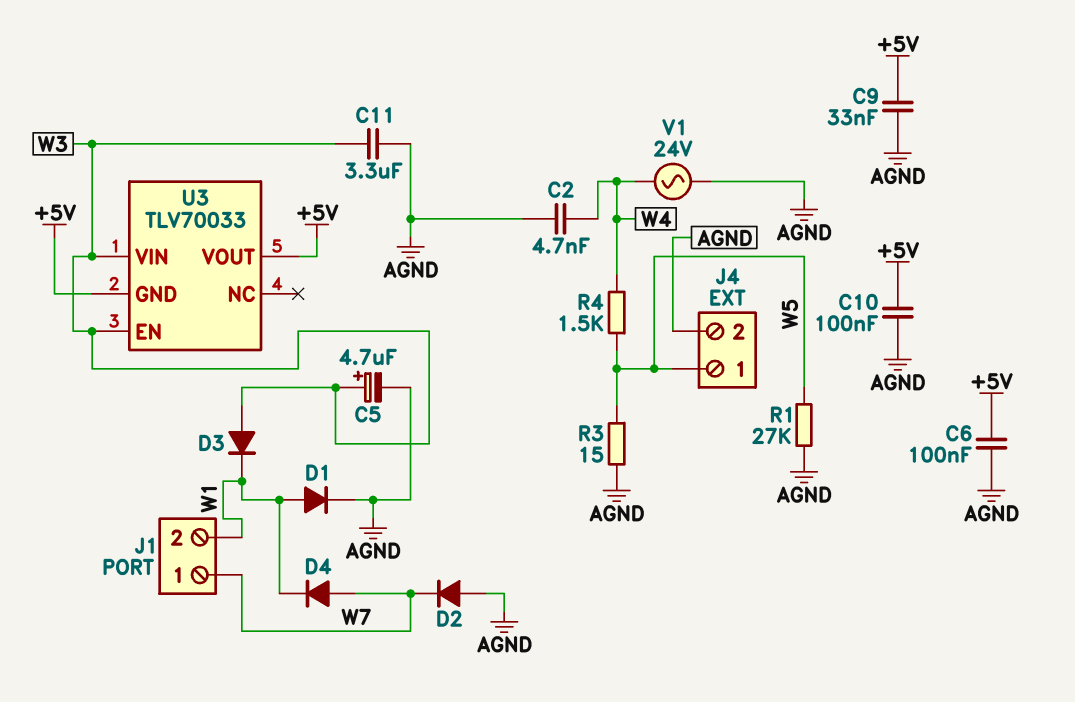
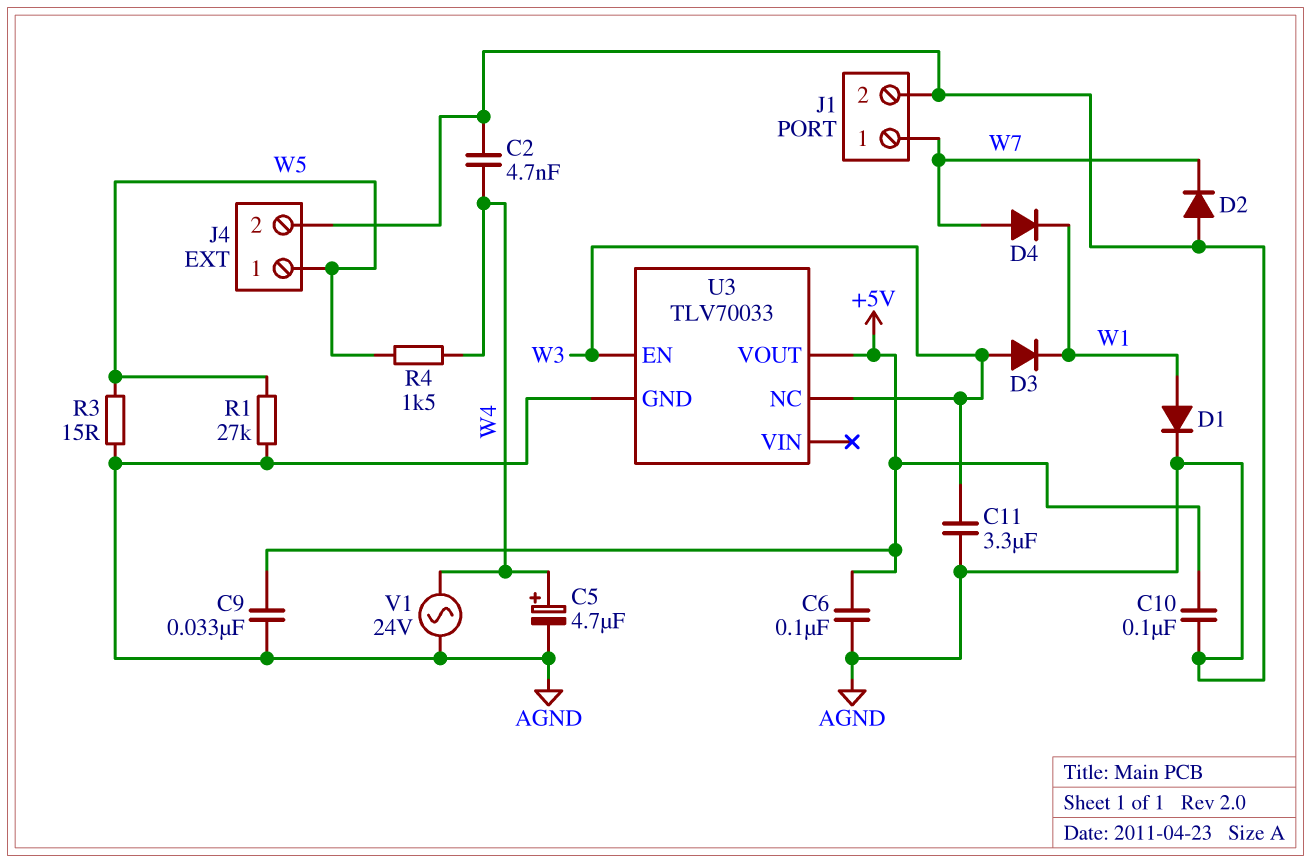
C5: 4.7uF (plus W3, minus AGND) -> 4.7uF (plus W4, minus AGND)
J1 pin 2: W1 -> AGND
U3 pin GND: +5V -> AGND
U3 pin NC: none -> W3
U3 pin VIN: W3 -> none

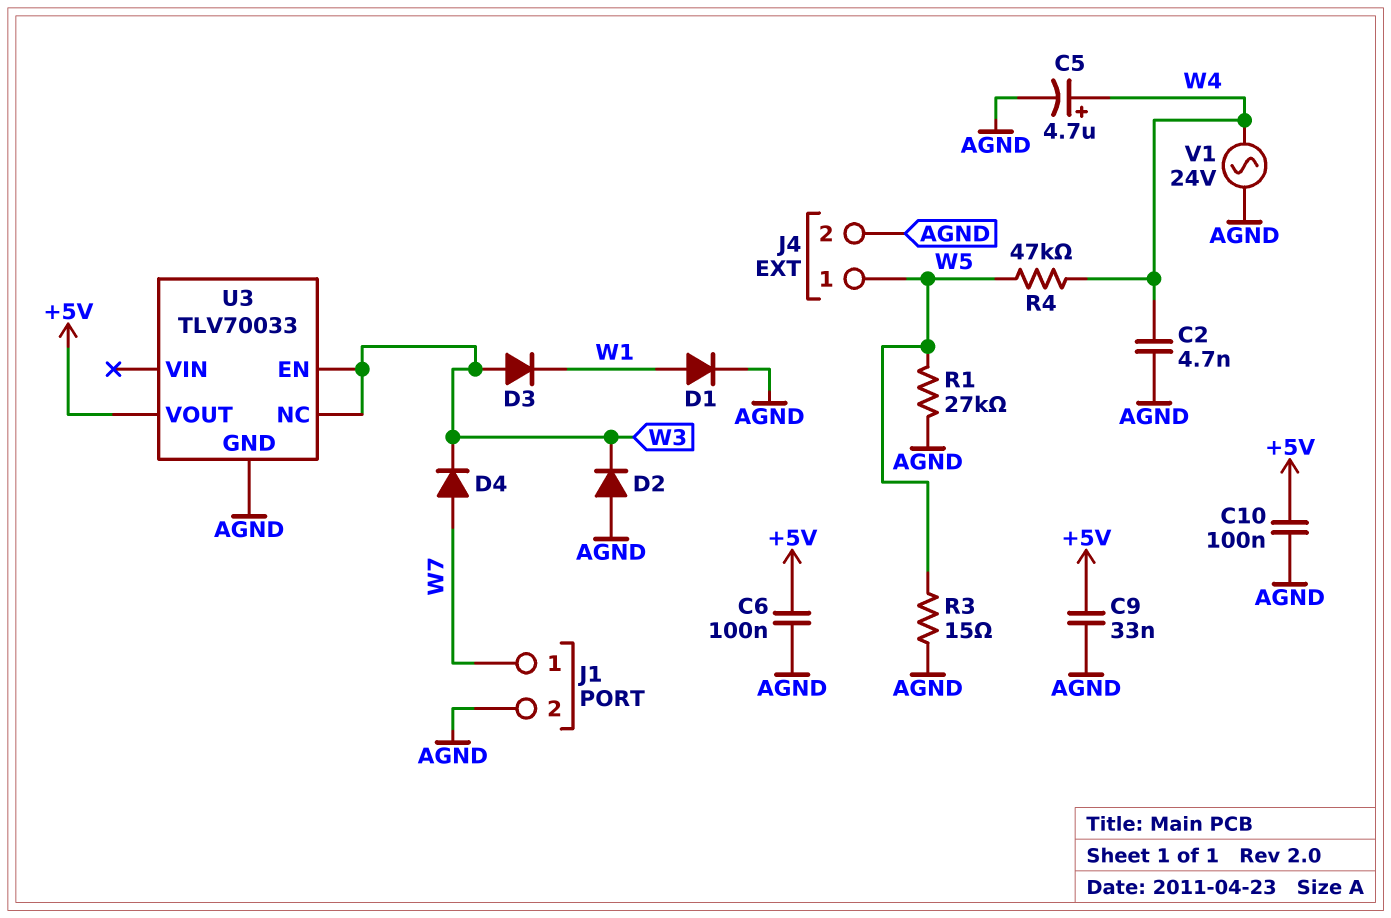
C11: 3.3uF (AGND, W3) -> none
D2: diode (A AGND, K W7) -> diode (A AGND, K W3)
D4: diode (A W7, K W1) -> diode (A W7, K W3)
R4: 1.5k (W4, W5) -> 47k (W4, W5)

